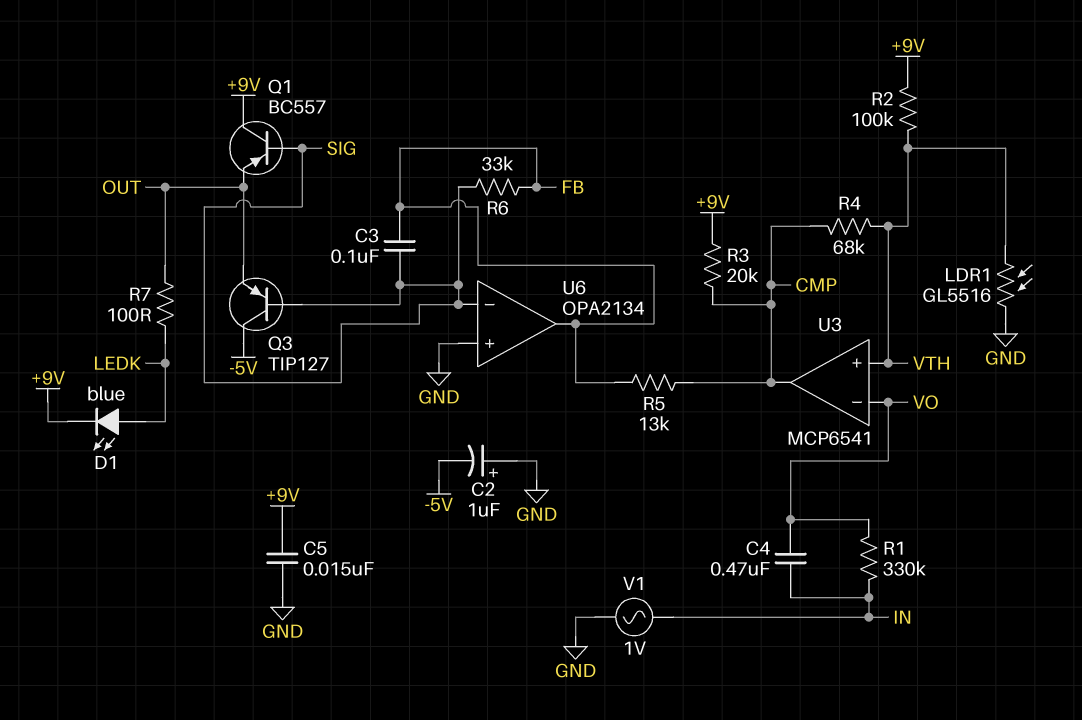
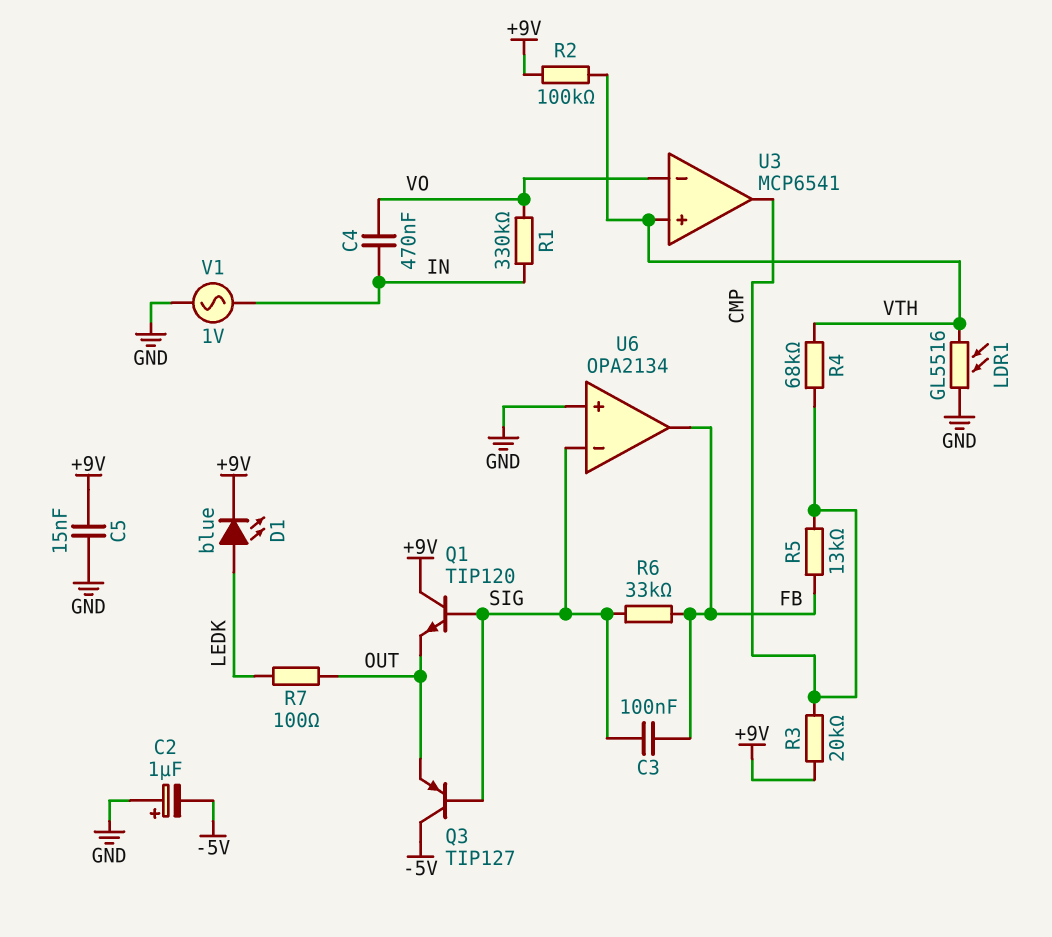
Q1: PNP BC557 (B SIG, C +9V, E OUT) -> NPN TIP120 (B SIG, C +9V, E OUT)

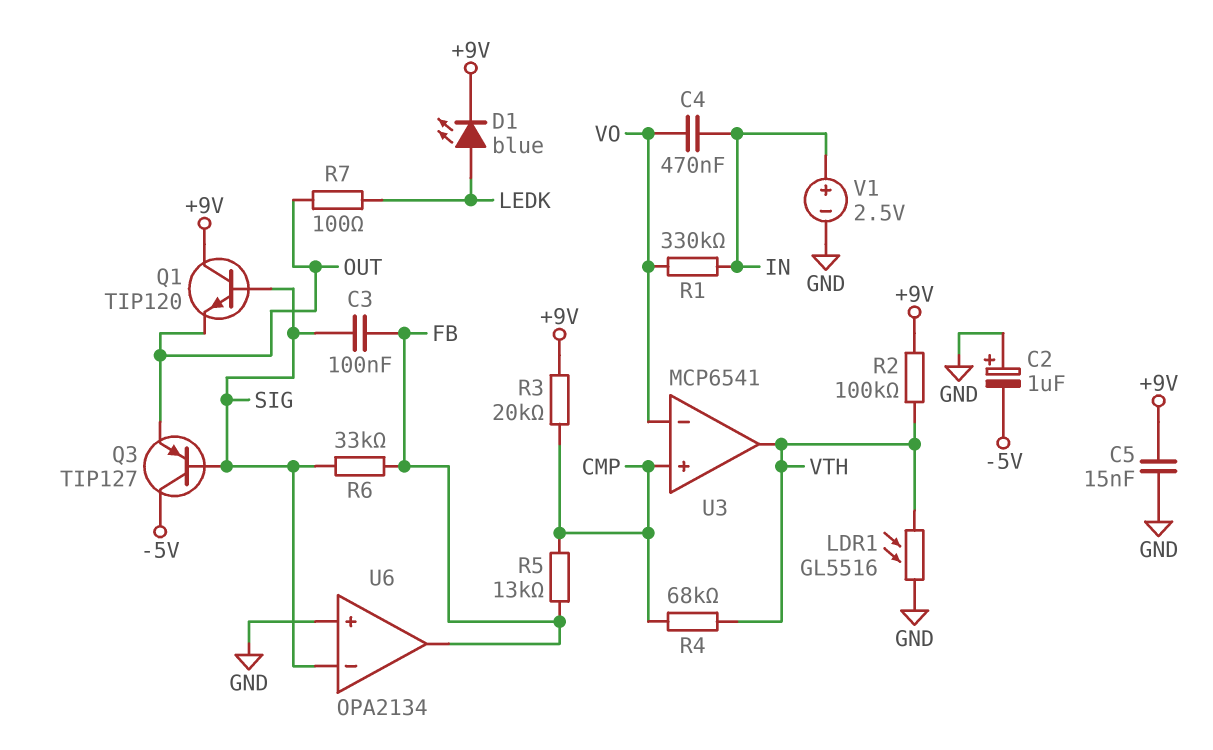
U3 pin in+: VTH -> CMP
U3 pin out: CMP -> VTH
V1: AC 1V (GND, IN) -> 2.5V (plus IN, minus GND)

